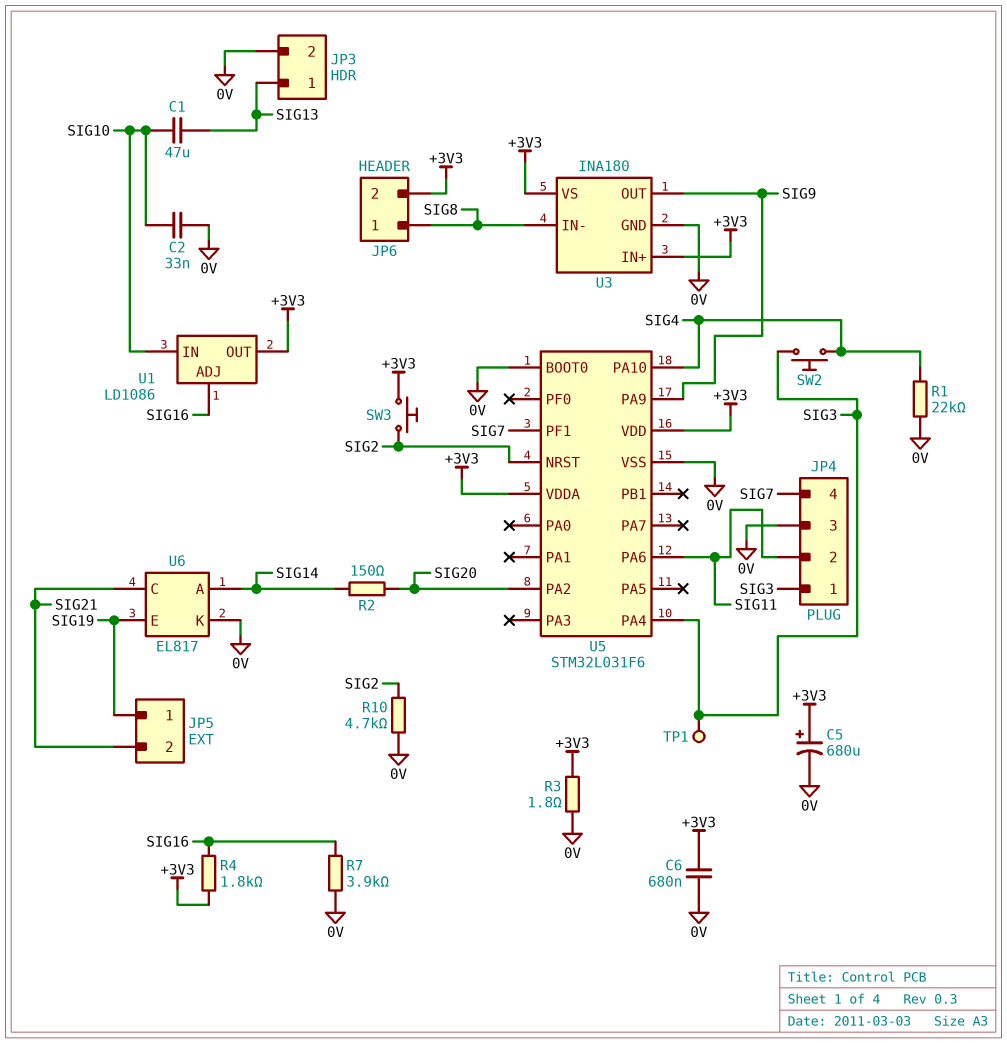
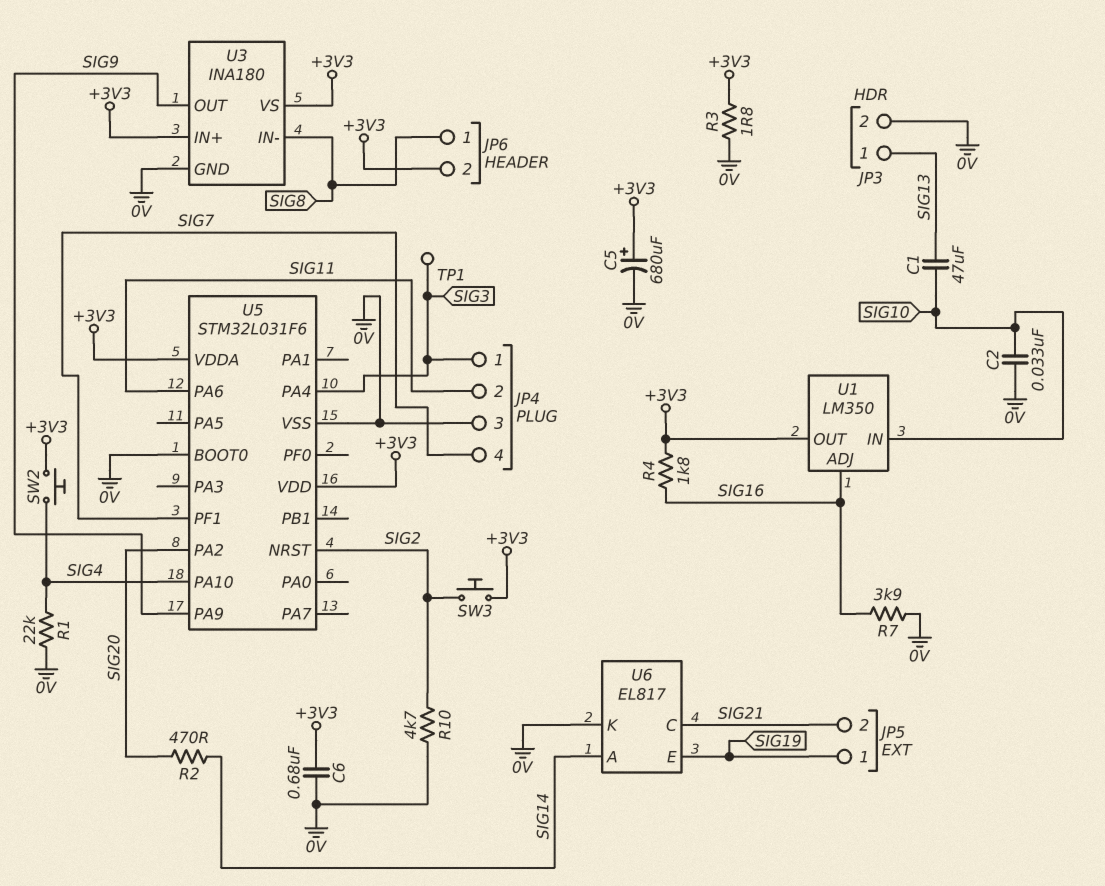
R2: 150 (SIG14, SIG20) -> 470 (SIG14, SIG20)
SW2: button (SIG3, SIG4) -> button (+3V3, SIG4)
U1: LD1086 -> LM350

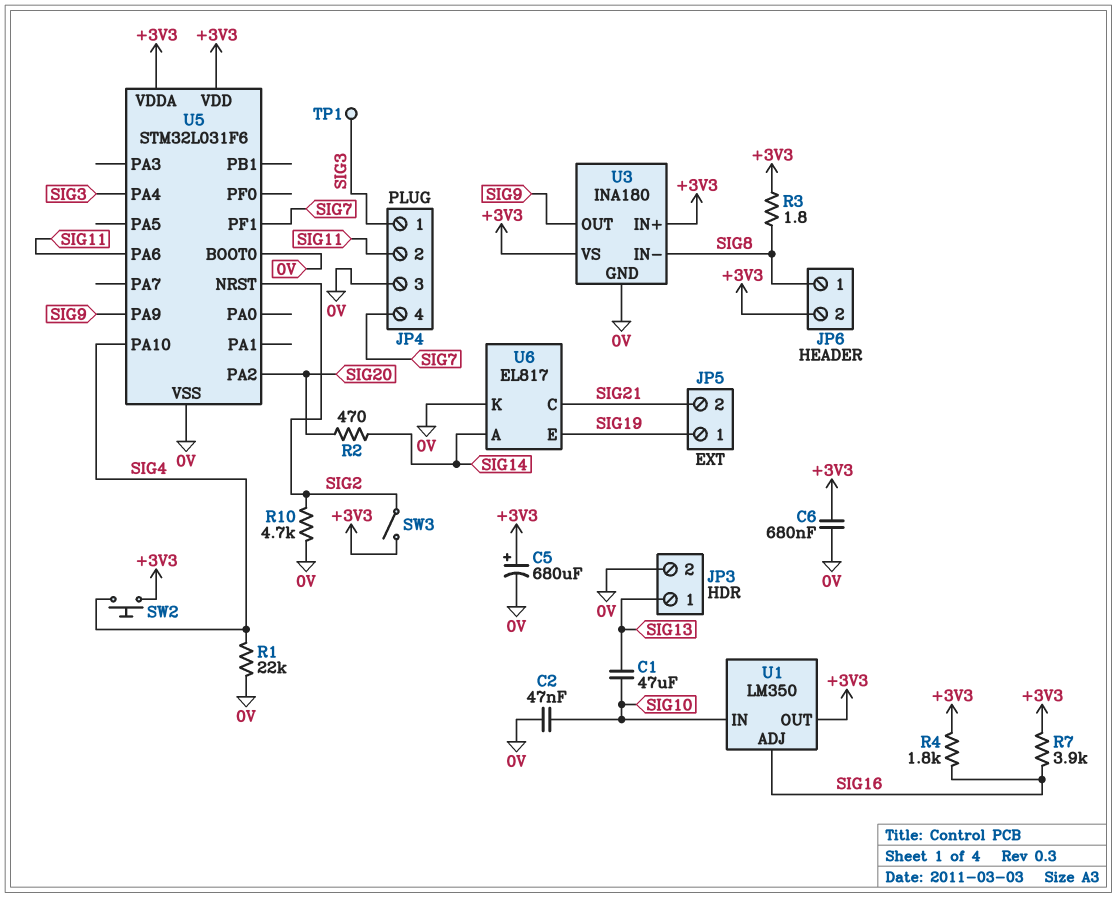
C2: 33nF (0V, SIG10) -> 47nF (0V, SIG10)
R3: 1.8 (+3V3, 0V) -> 1.8 (+3V3, SIG8)
R7: 3.9k (0V, SIG16) -> 3.9k (+3V3, SIG16)
SW3: button (+3V3, SIG2) -> switch (+3V3, SIG2)

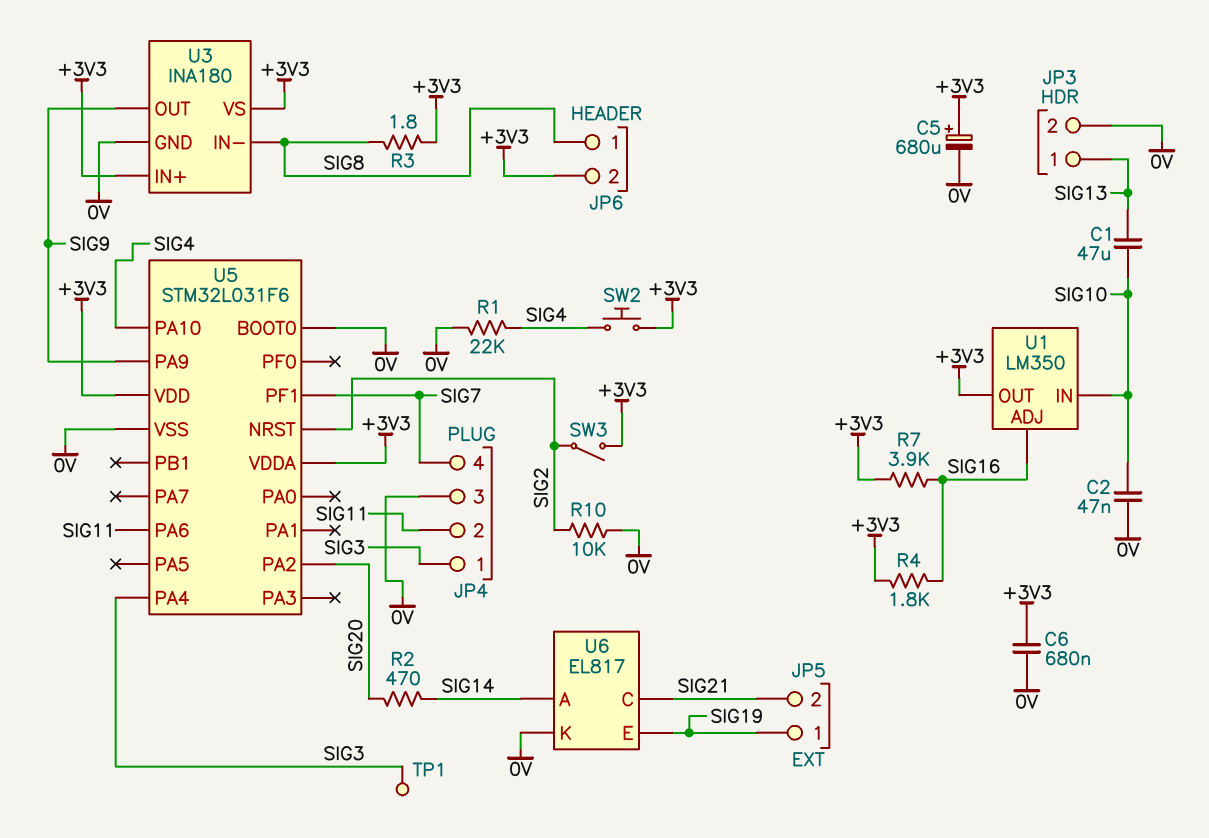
R10: 4.7k (0V, SIG2) -> 10k (0V, SIG2)

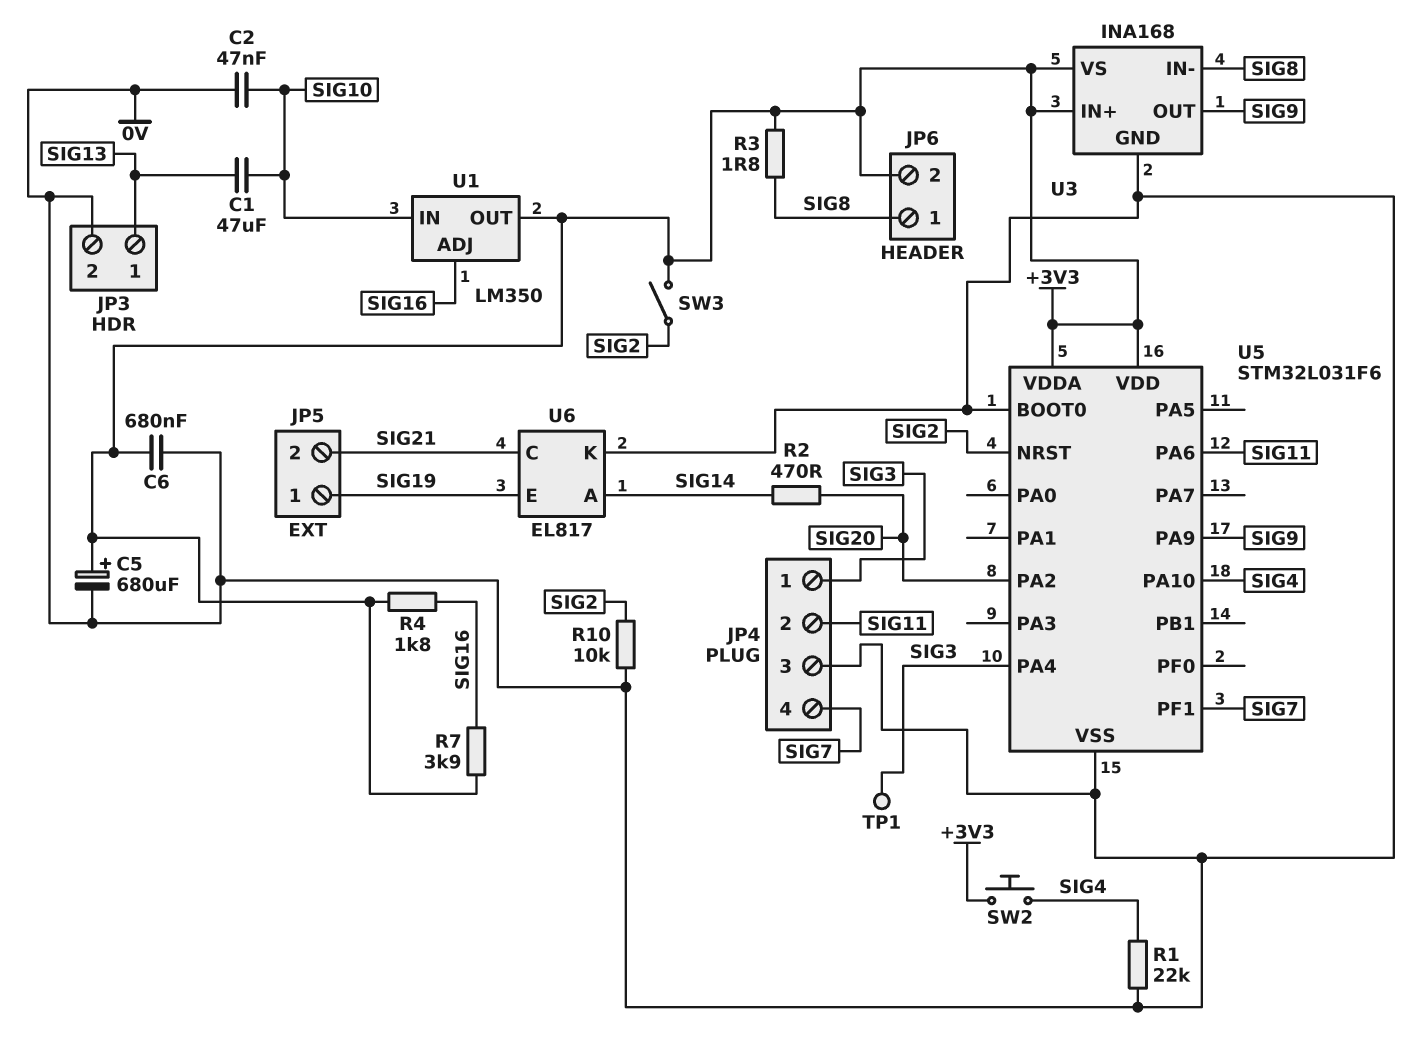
U3: INA180 -> INA168

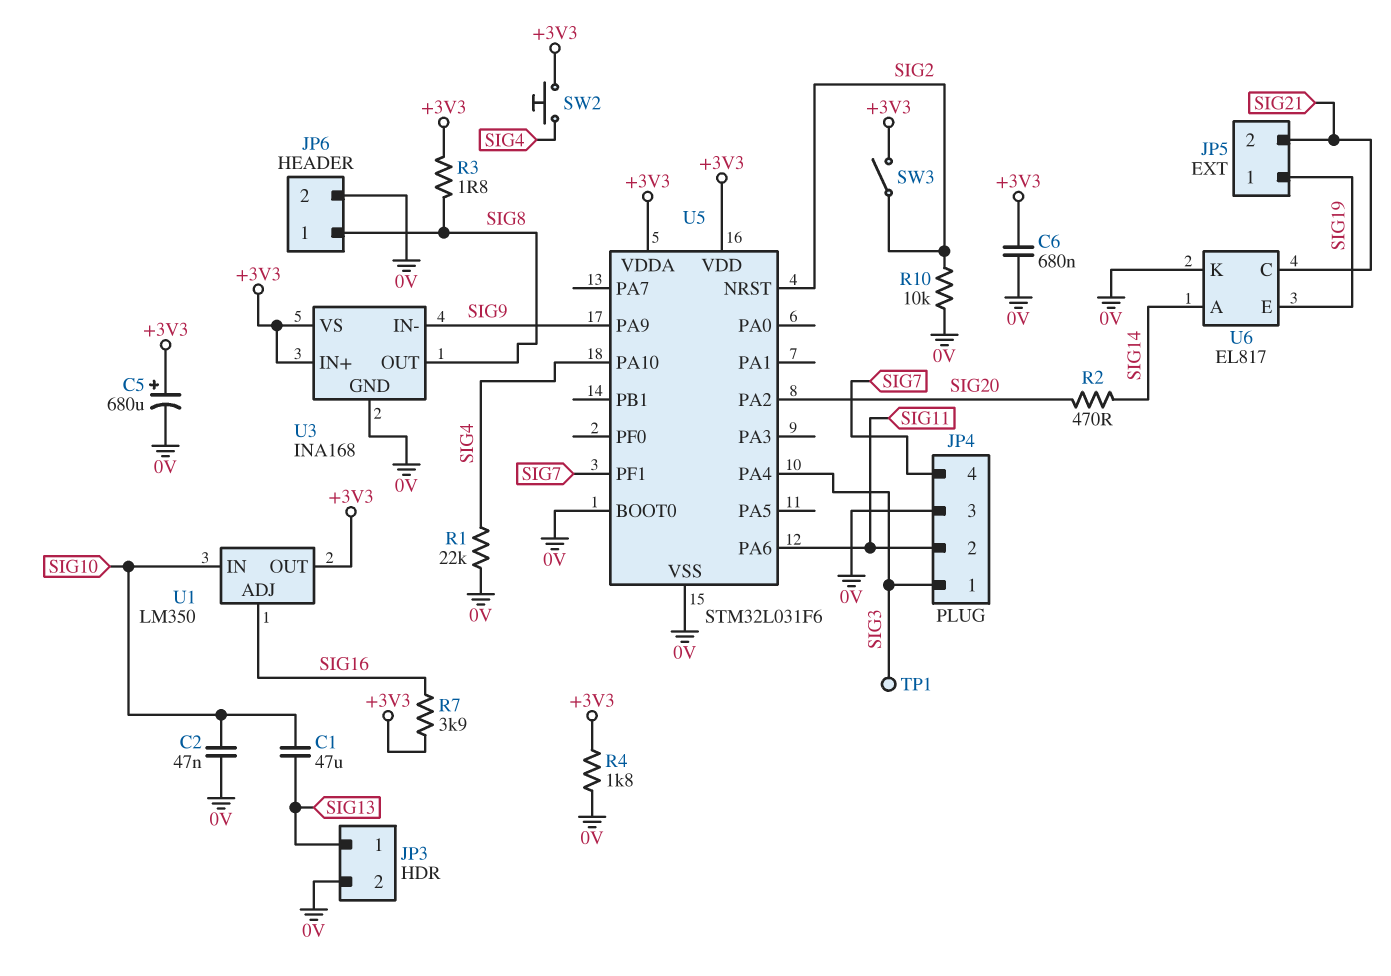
JP6 pin 2: +3V3 -> 0V
R4: 1.8k (+3V3, SIG16) -> 1.8k (+3V3, 0V)
U3 pin IN-: SIG8 -> SIG9
U3 pin OUT: SIG9 -> SIG8

